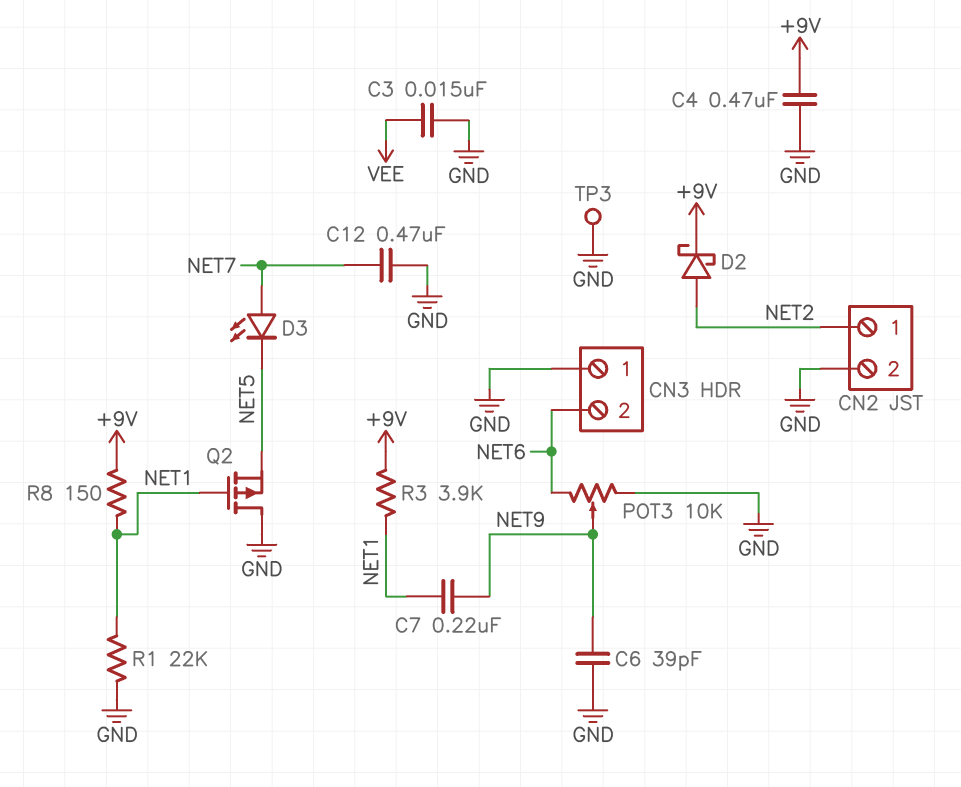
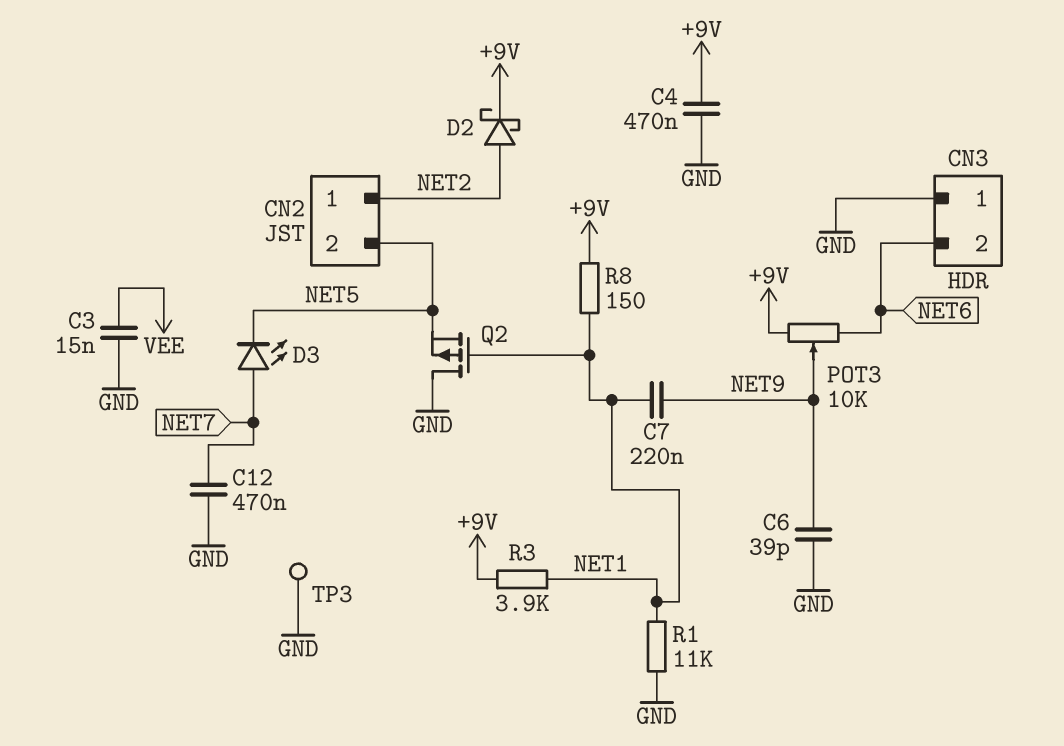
CN2 pin 2: GND -> NET5
POT3: 10k (GND, NET6, wiper NET9) -> 10k (+9V, NET6, wiper NET9)
R1: 22k (GND, NET1) -> 11k (GND, NET1)

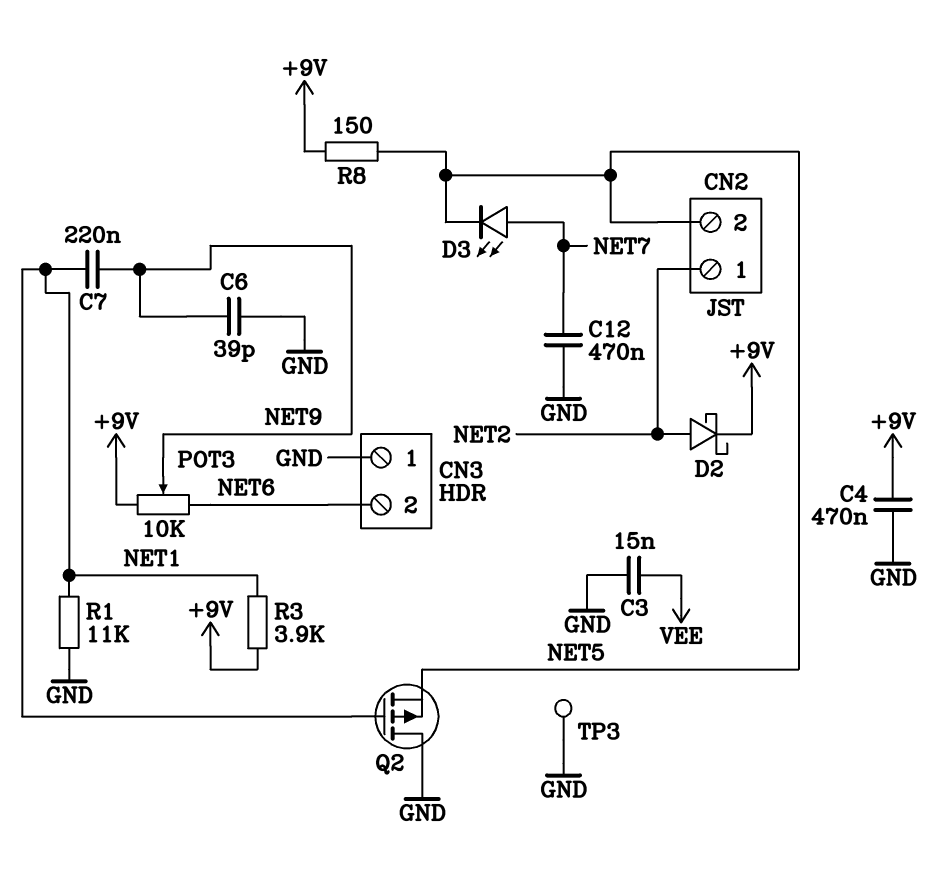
R8: 150 (+9V, NET1) -> 150 (+9V, NET5)

